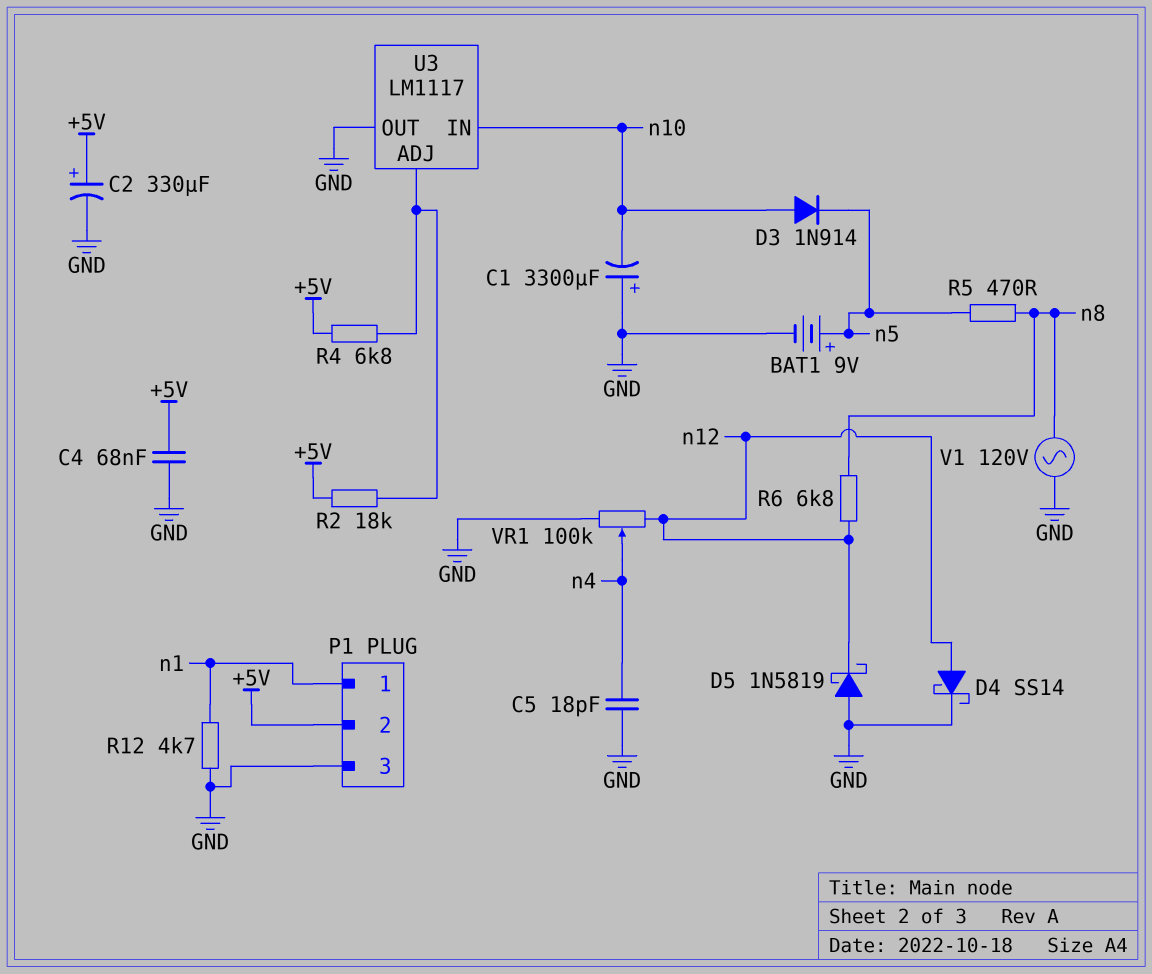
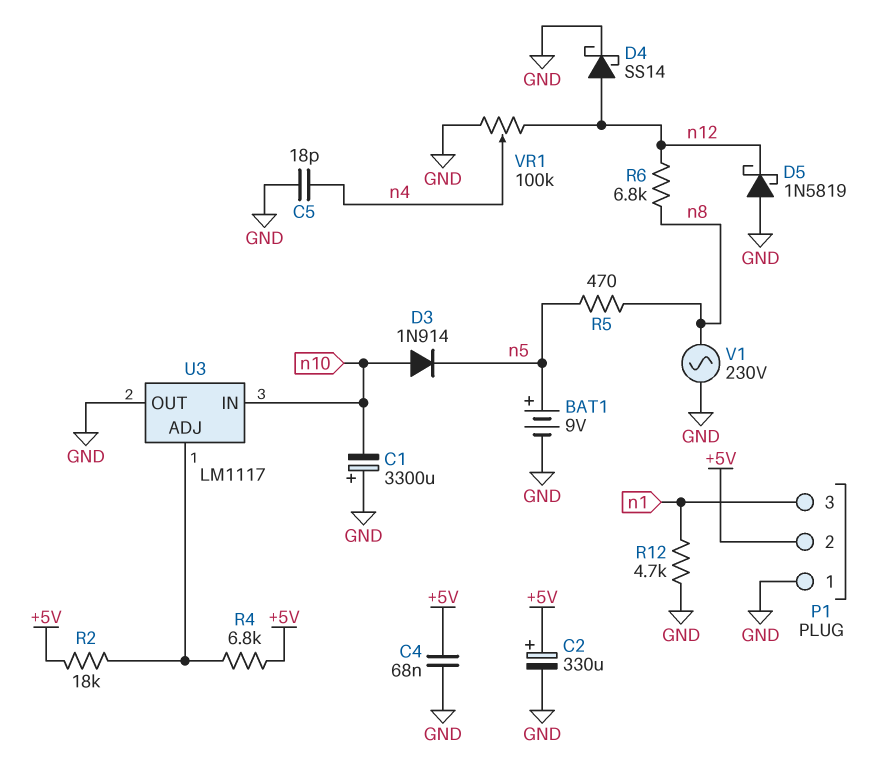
P1 pin 1: n1 -> GND
P1 pin 3: GND -> n1
V1: AC 120V (GND, n8) -> AC 230V (GND, n8)

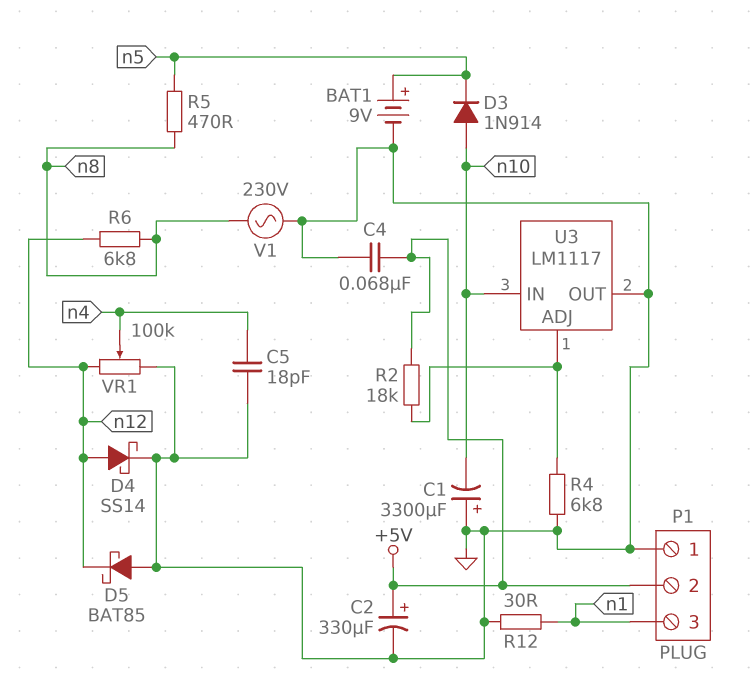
D5: schottky 1N5819 (A GND, K n12) -> schottky BAT85 (A GND, K n12)
R4: 6.8k (+5V, U3/ADJ) -> 6.8k (GND, U3/ADJ)
R12: 4.7k (GND, n1) -> 30 (GND, n1)

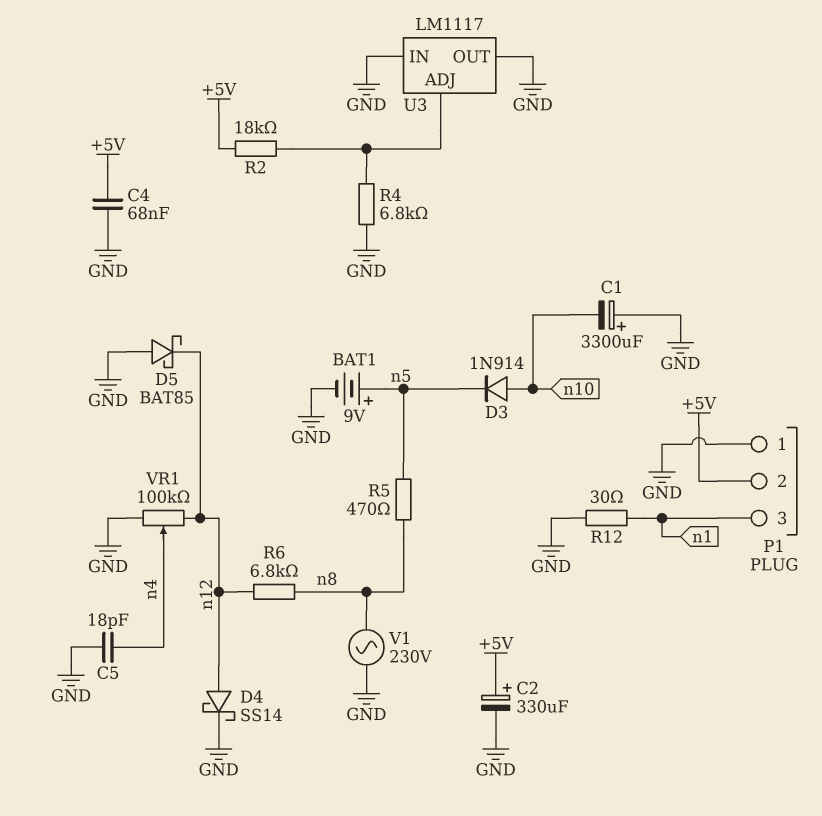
U3 pin IN: n10 -> GND

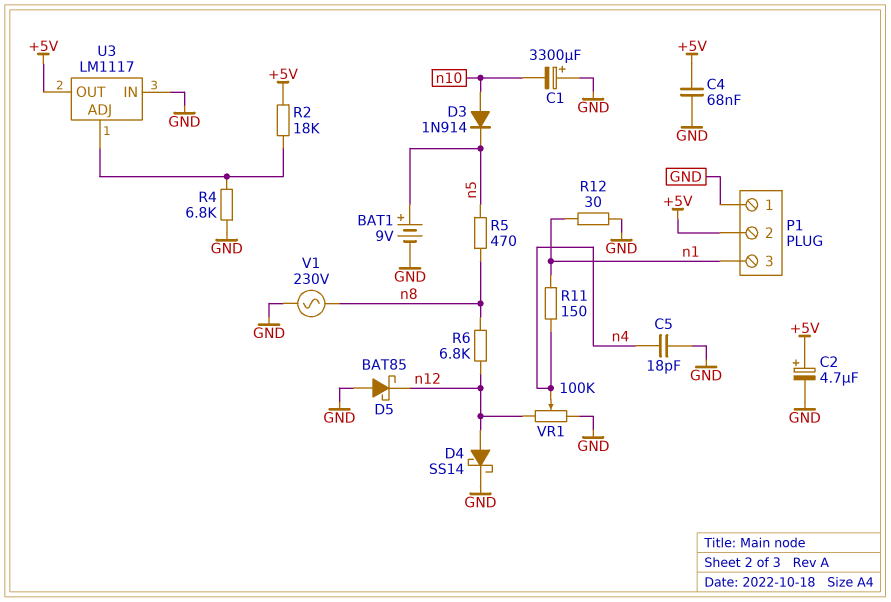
C2: 330uF (plus +5V, minus GND) -> 4.7uF (plus +5V, minus GND)
R11: none -> 150 (n1, n4)
U3 pin OUT: GND -> +5V

